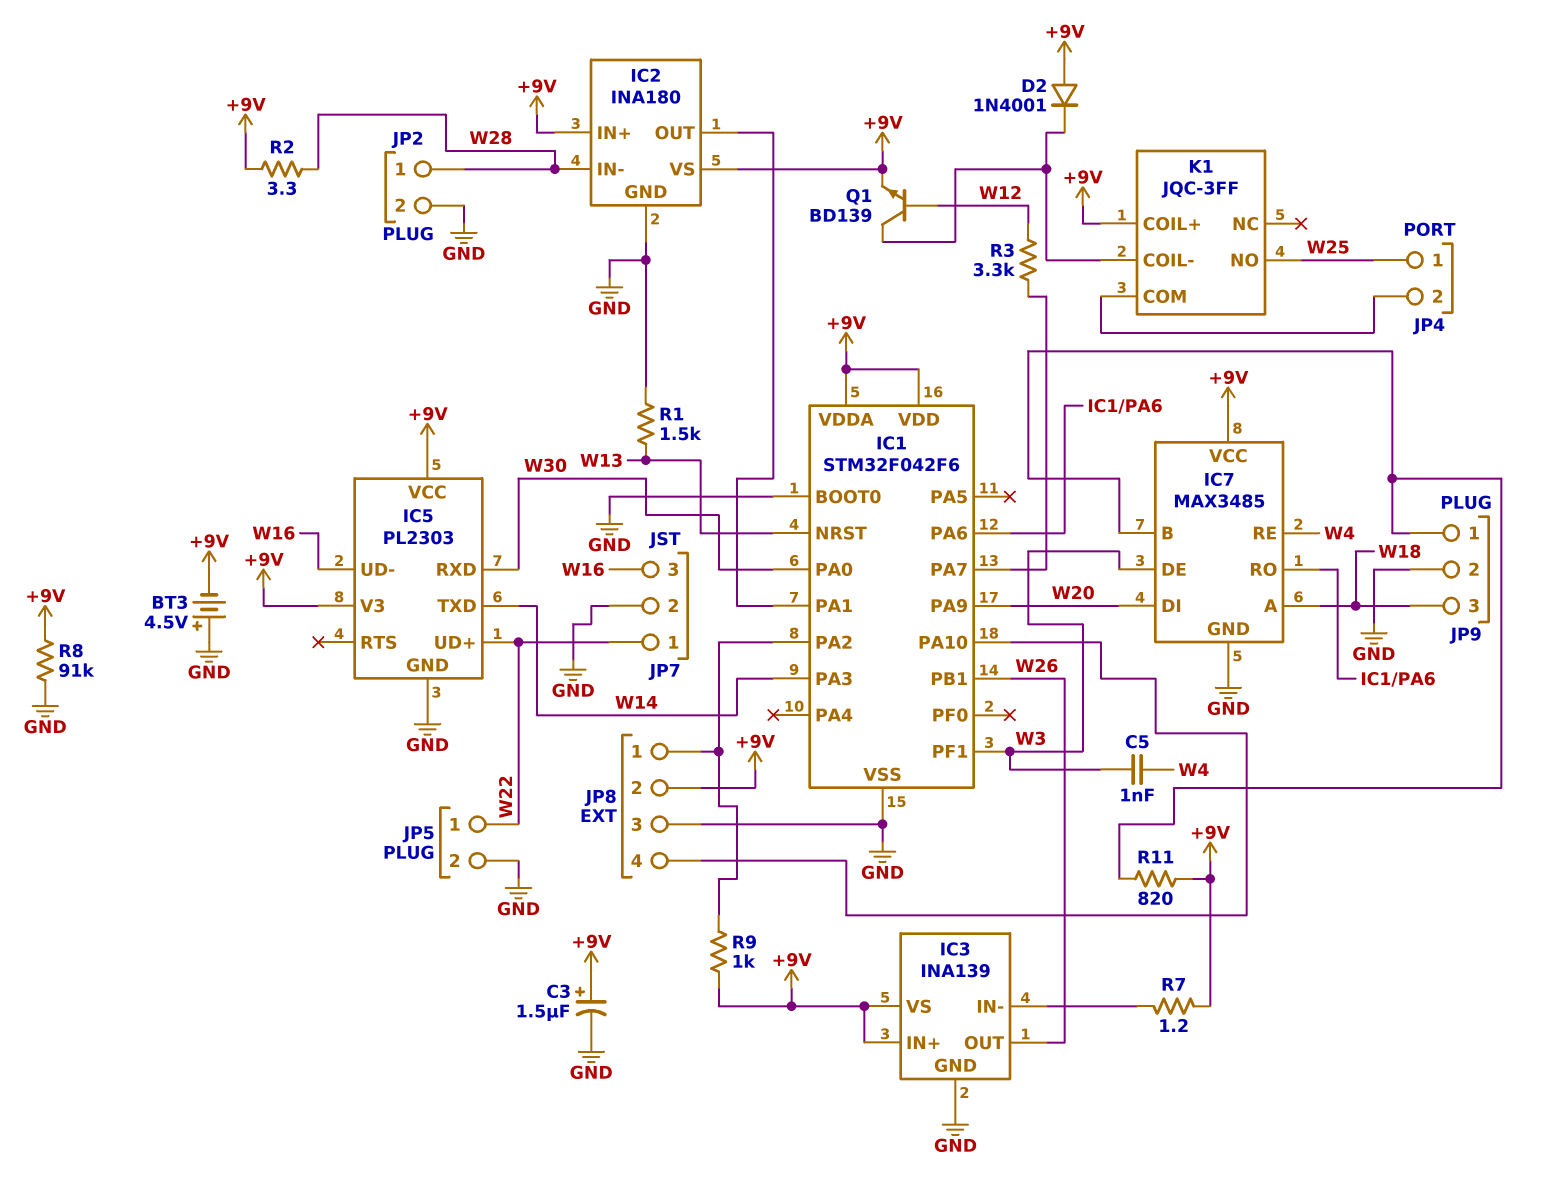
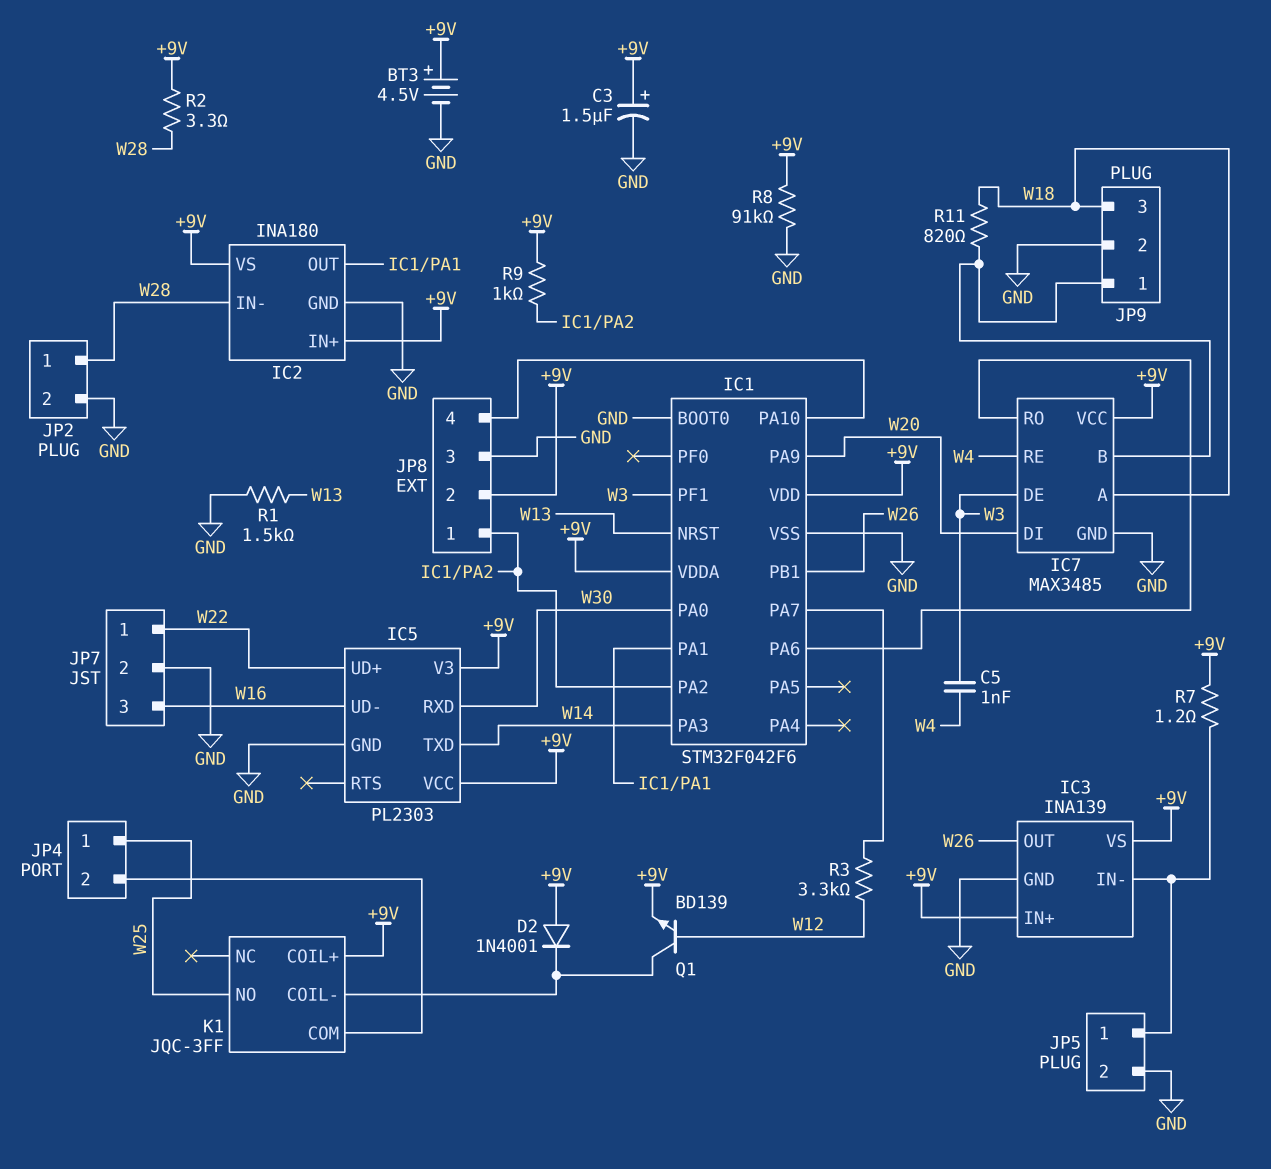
BT3: 4.5V (plus GND, minus +9V) -> 4.5V (plus +9V, minus GND)
JP5 pin 1: W22 -> IC3/IN-
R11: 820 (+9V, IC7/B) -> 820 (IC7/B, W18)

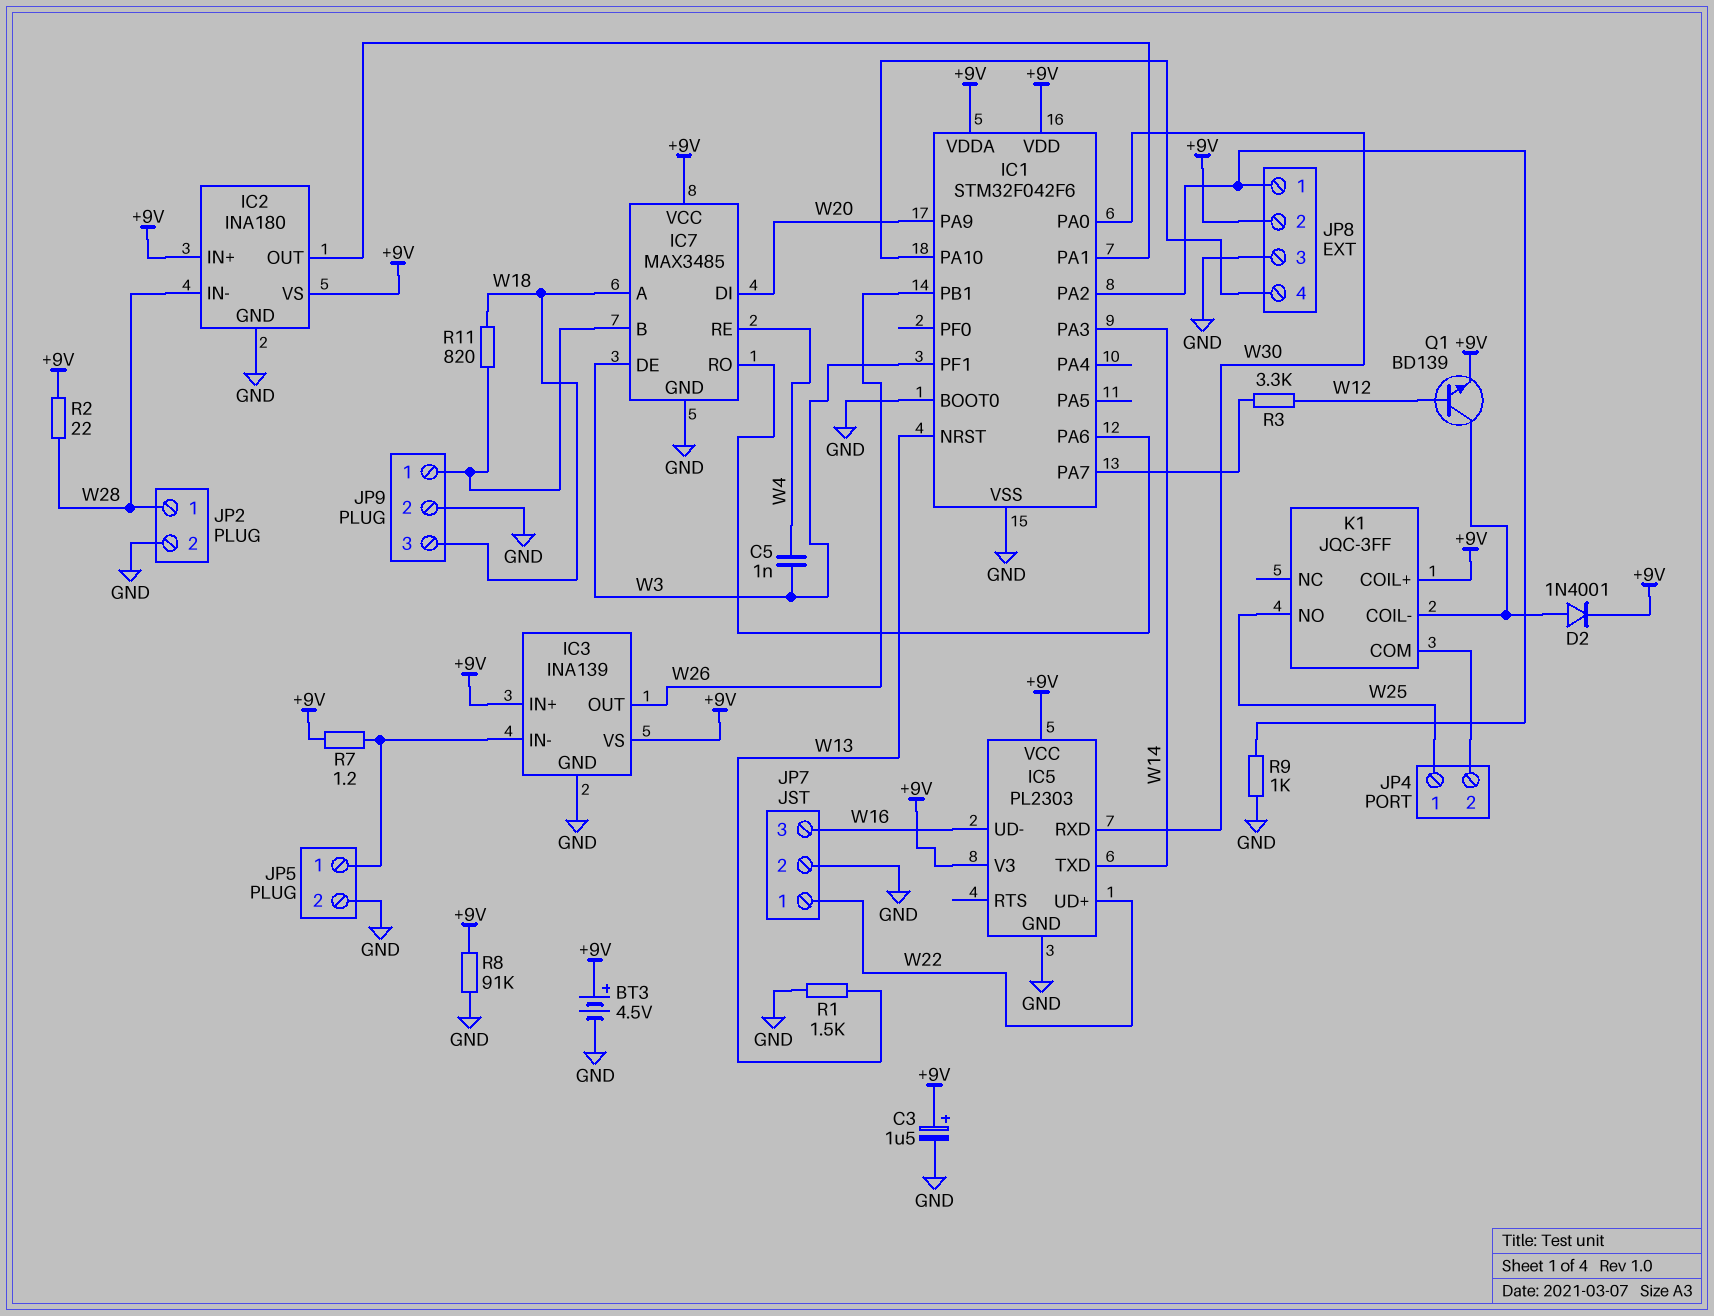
D2: diode 1N4001 (A +9V, K K1/COIL-) -> diode 1N4001 (A K1/COIL-, K +9V)
R2: 3.3 (+9V, W28) -> 22 (+9V, W28)
R9: 1k (+9V, IC1/PA2) -> 1k (GND, IC1/PA2)

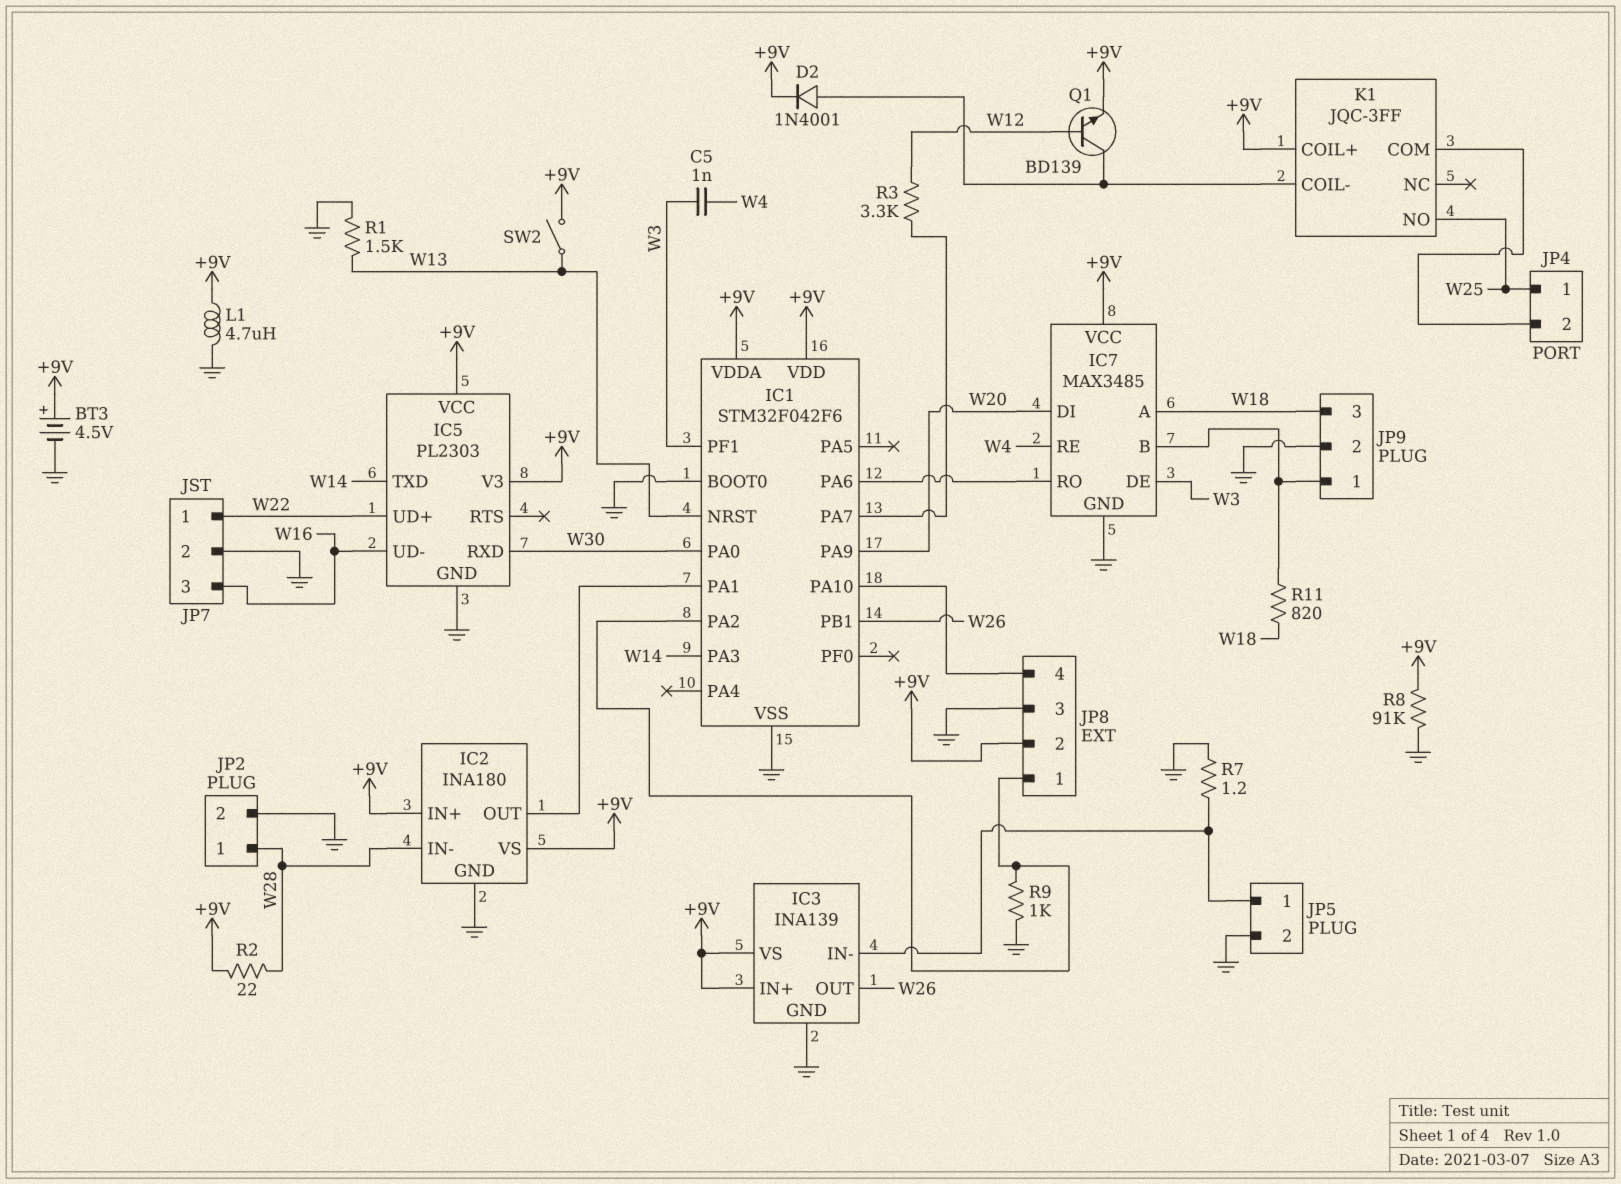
C3: 1.5uF (plus +9V, minus GND) -> none
L1: none -> 4.7uH (+9V, GND)
R7: 1.2 (+9V, IC3/IN-) -> 1.2 (GND, IC3/IN-)
SW2: none -> switch (+9V, W13)

